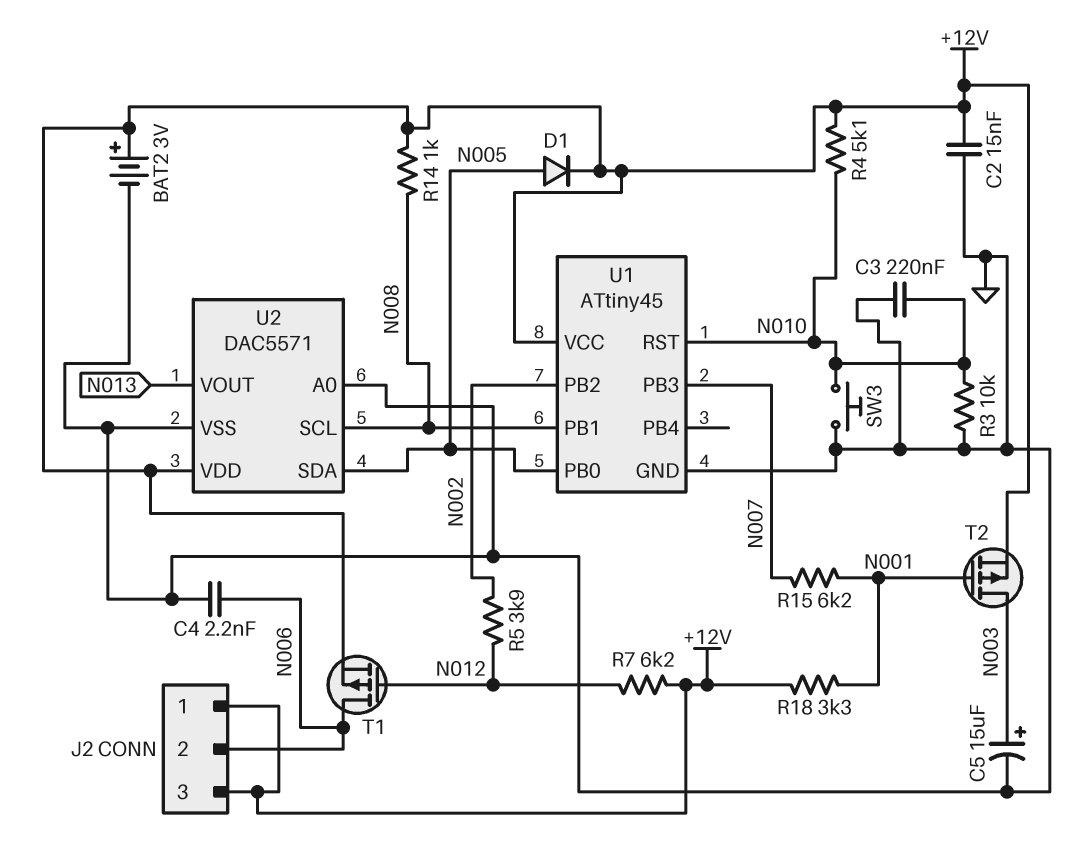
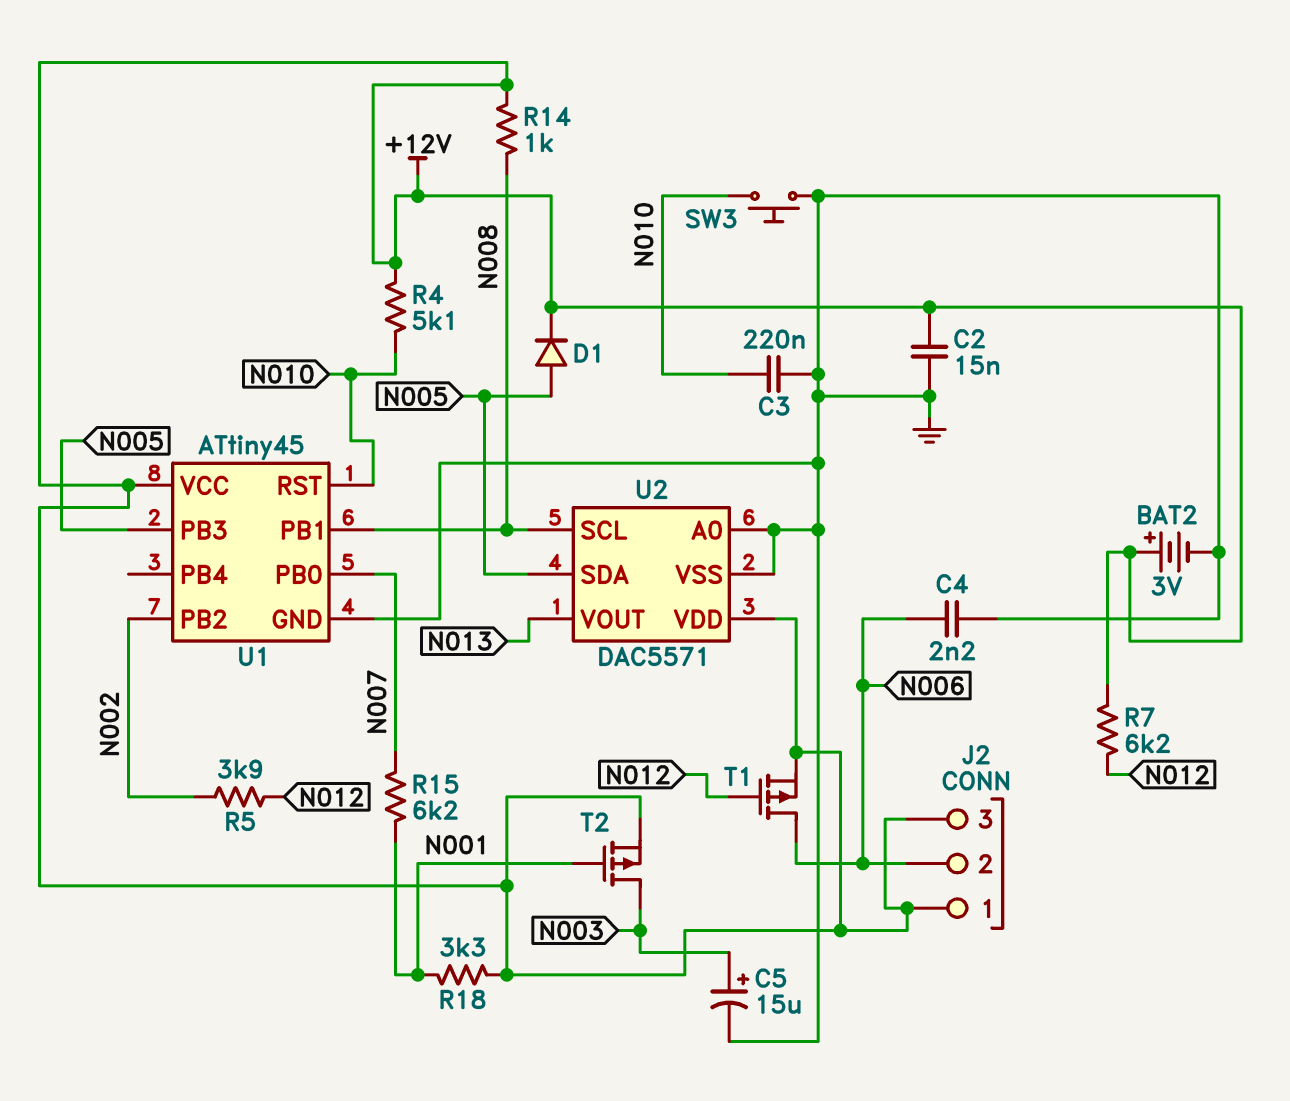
R3: 10k (GND, N010) -> none
U1 pin PB0: N005 -> N007
U1 pin PB3: N007 -> N005

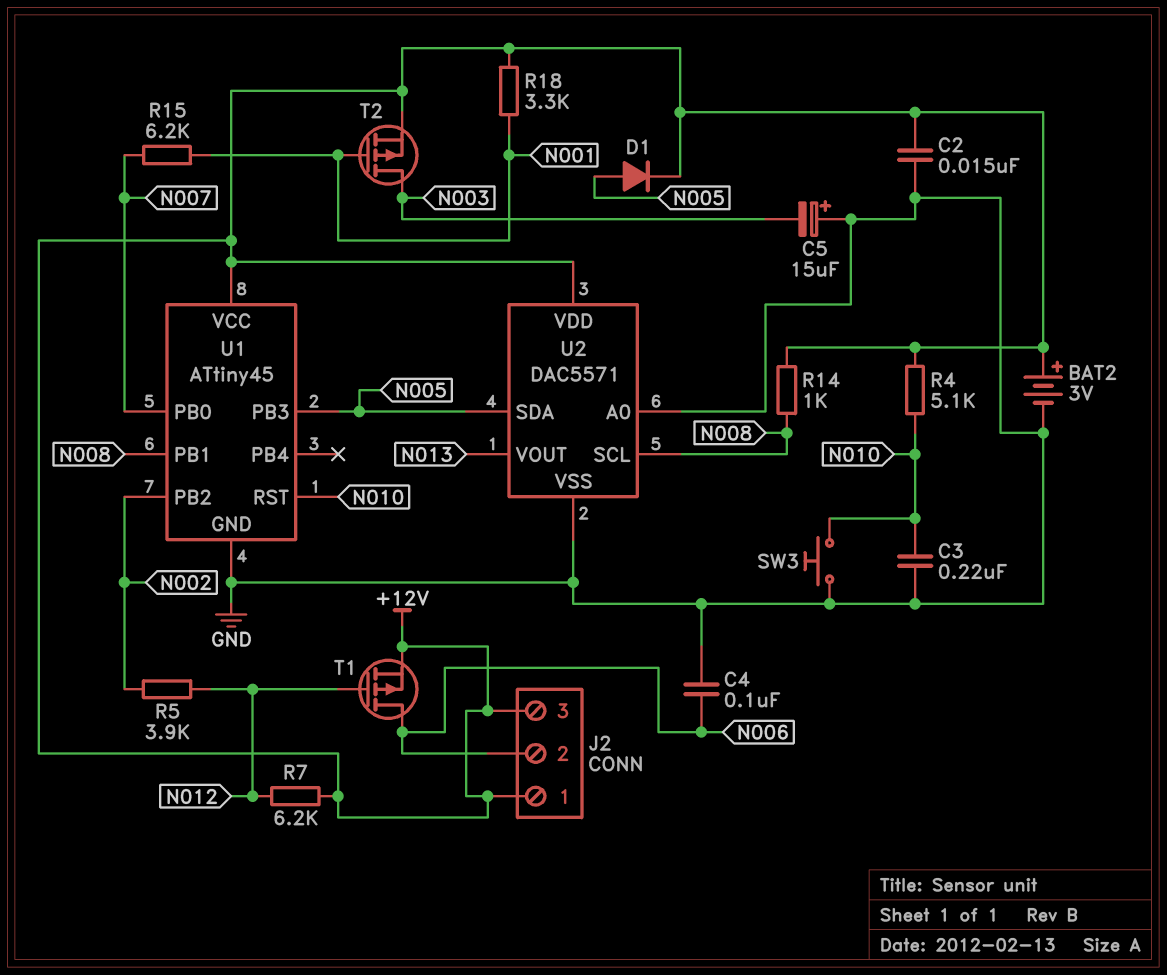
C4: 2.2nF (GND, N006) -> 100nF (GND, N006)
C5: 15uF (plus N003, minus GND) -> 15uF (plus GND, minus N003)

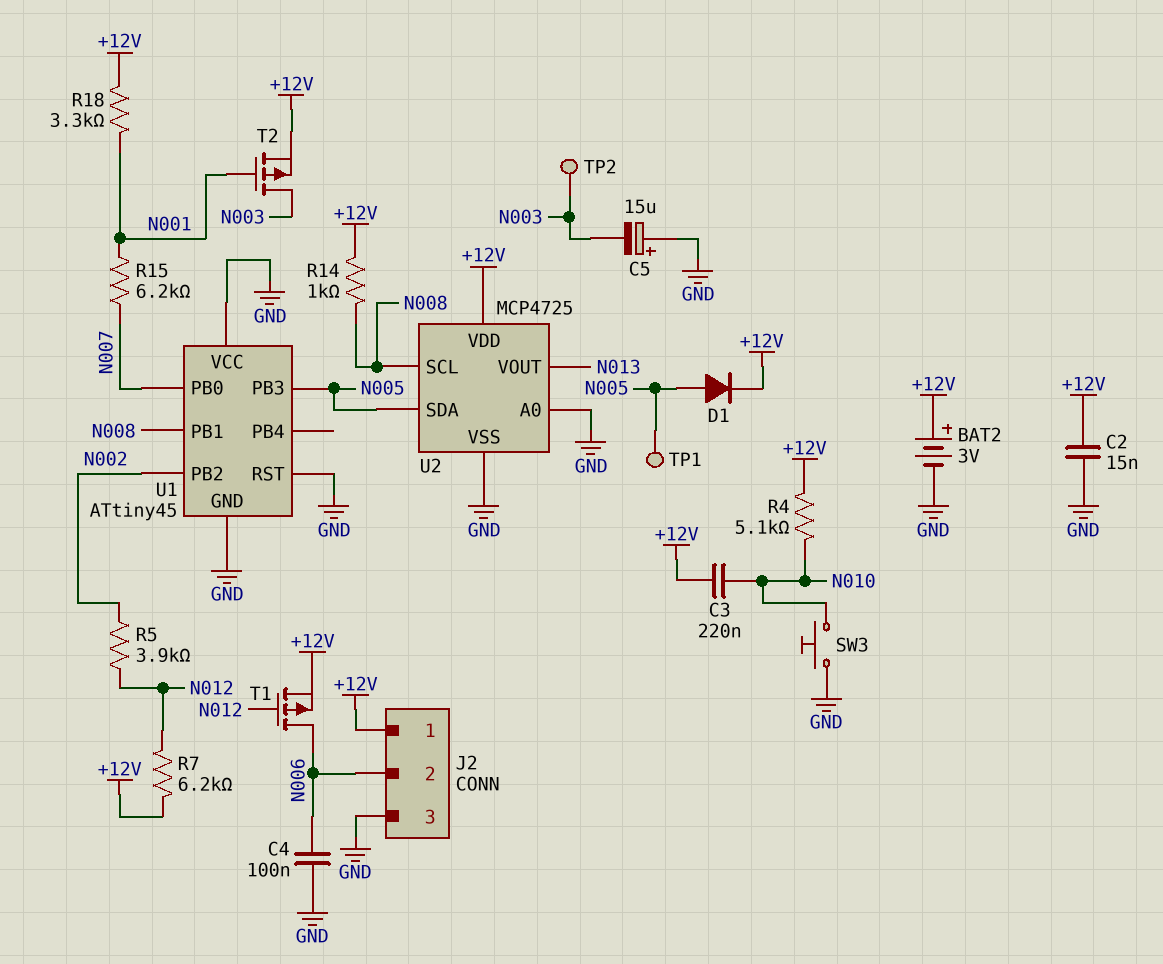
C3: 220nF (GND, N010) -> 220nF (+12V, N010)
J2 pin 3: +12V -> GND
TP1: none -> test point (N005)
TP2: none -> test point (N003)
U1 pin RST: N010 -> GND
U1 pin VCC: +12V -> GND
U2: DAC5571 -> MCP4725

